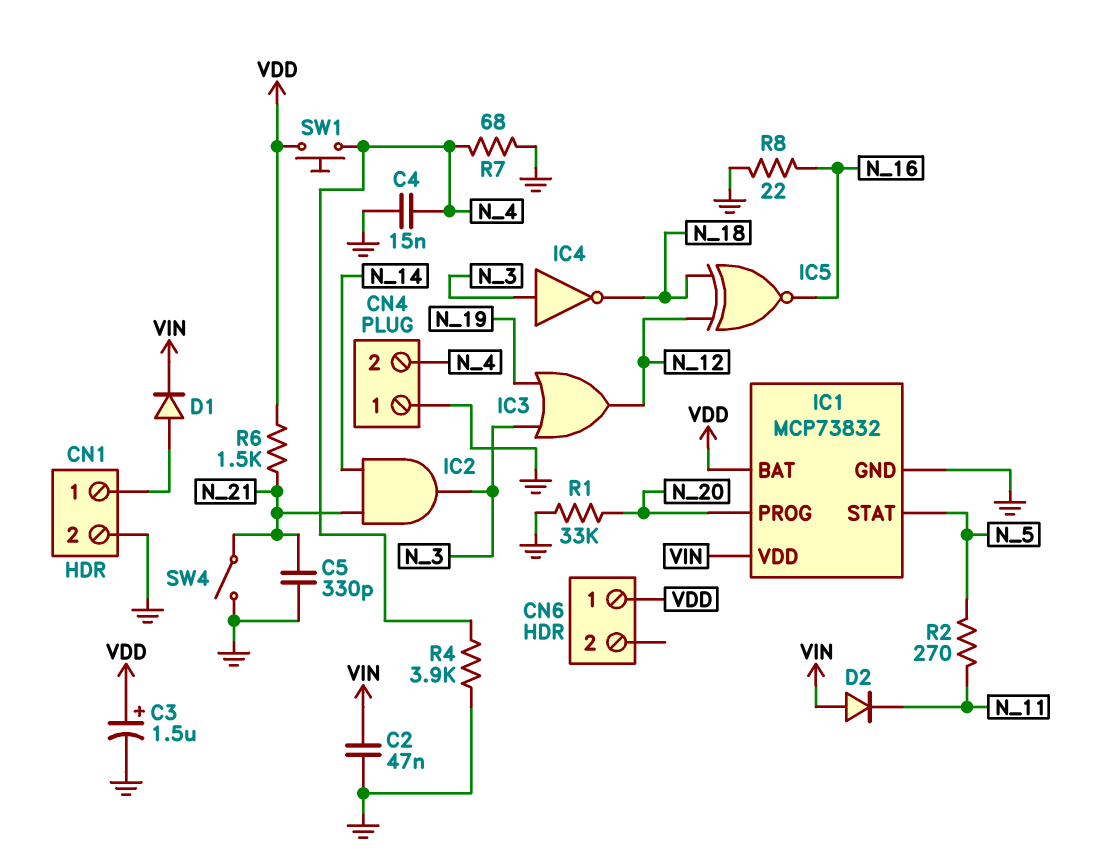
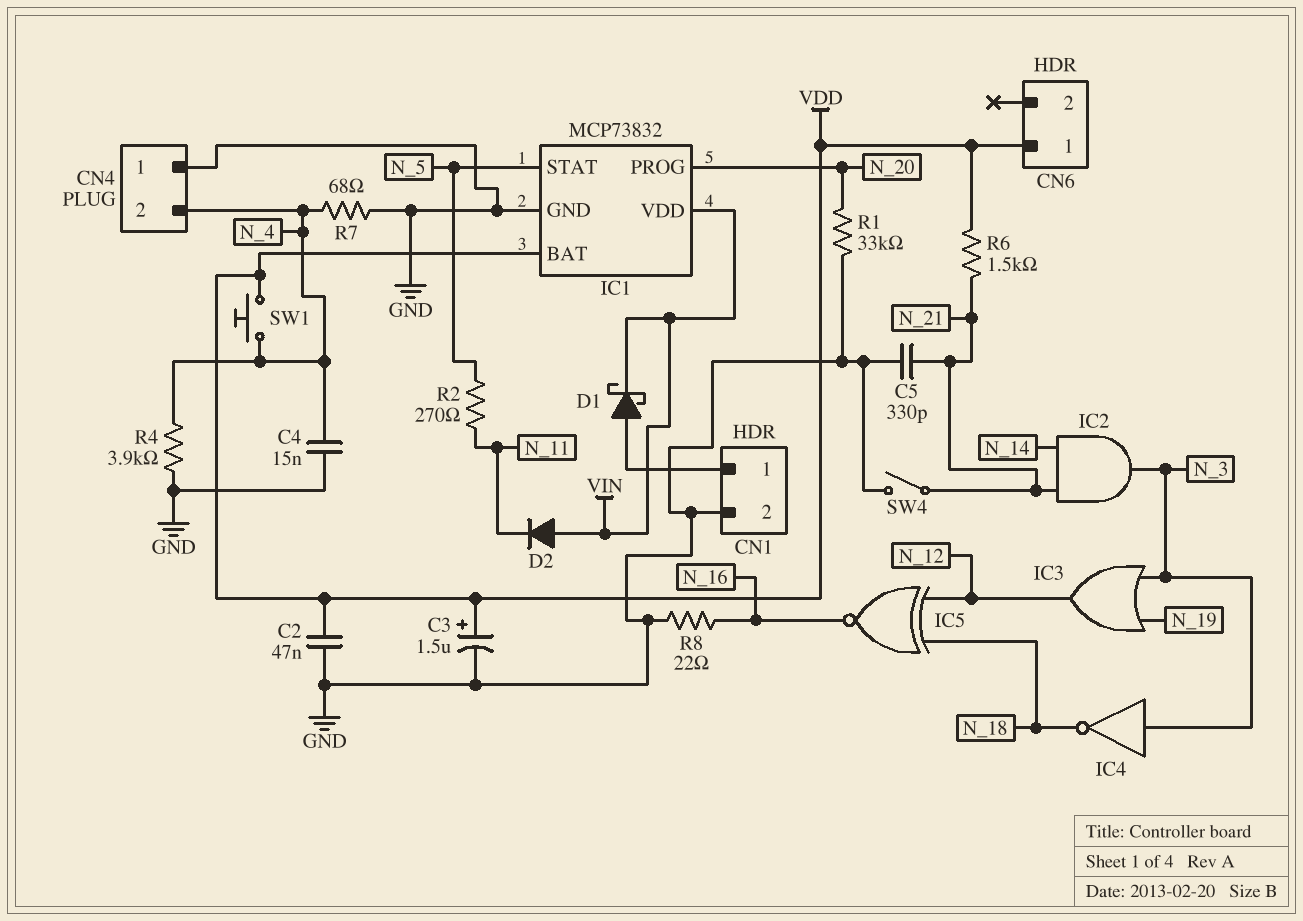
C2: 47nF (GND, VIN) -> 47nF (GND, VDD)
D1: diode (A CN1/1, K VIN) -> schottky (A CN1/1, K VIN)

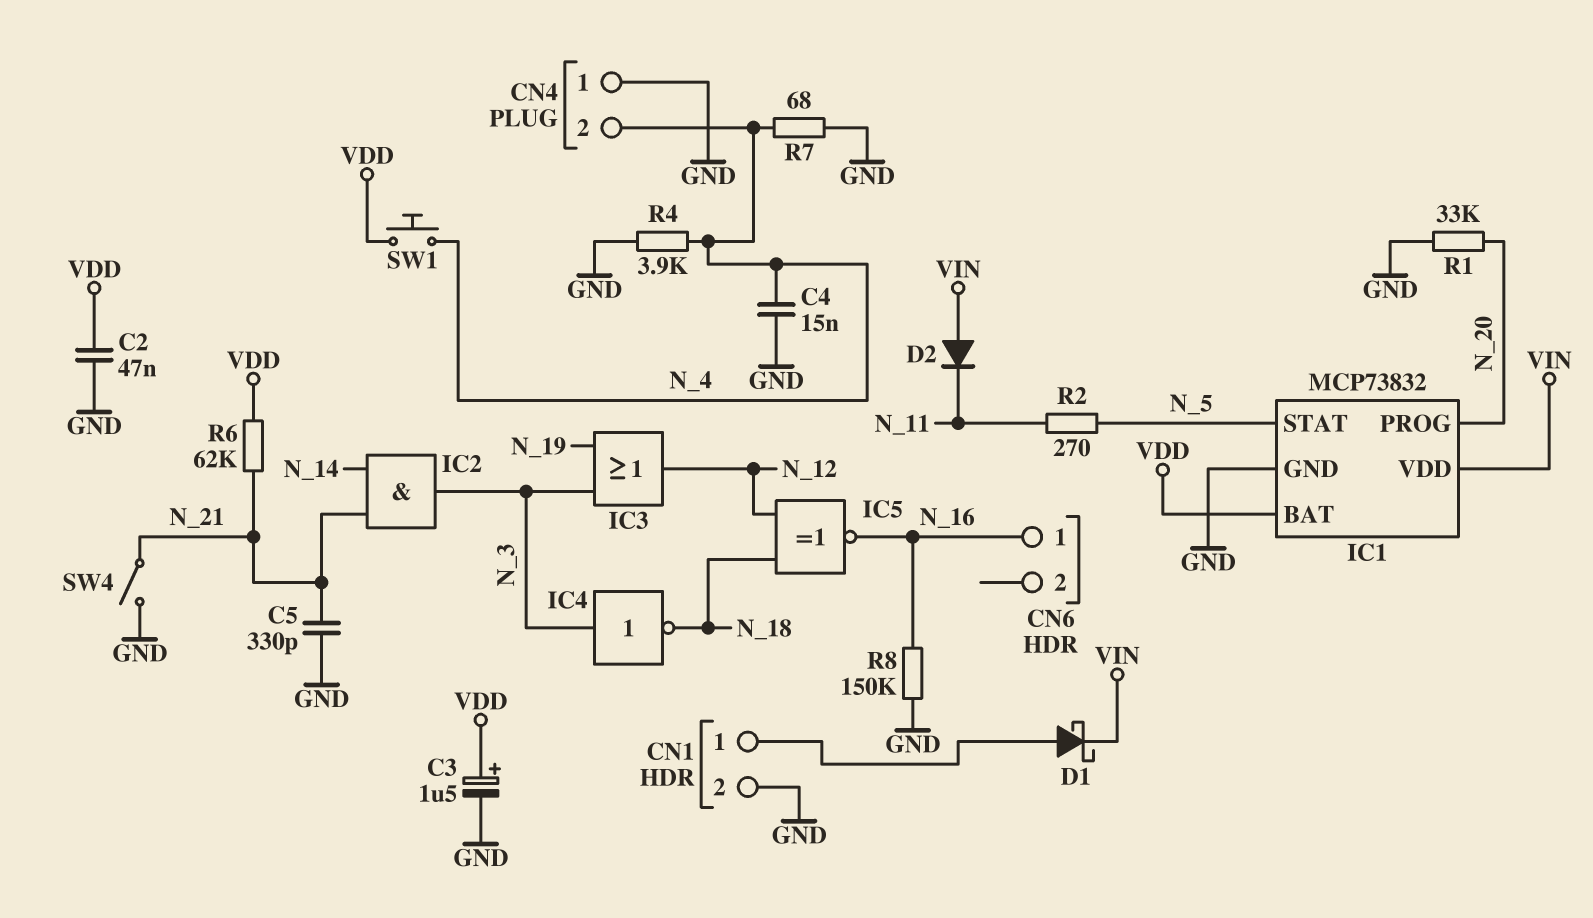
CN6 pin 1: VDD -> N_16
R6: 1.5k (N_21, VDD) -> 62k (N_21, VDD)
R8: 22 (GND, N_16) -> 150k (GND, N_16)

